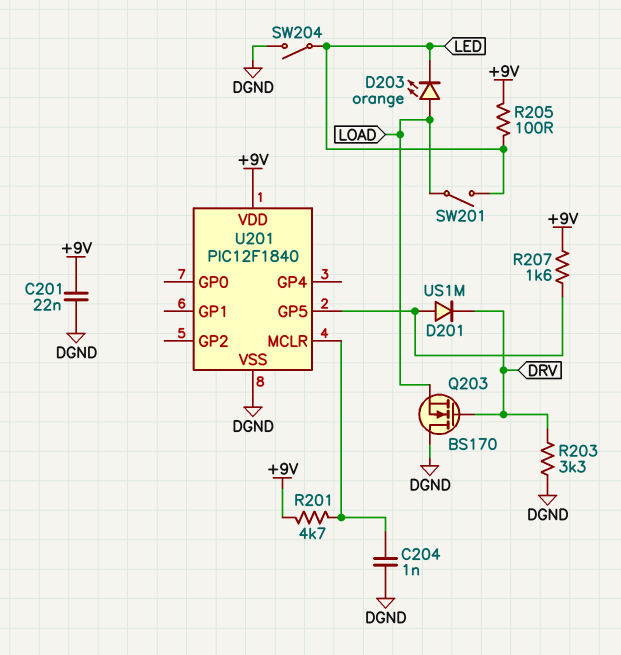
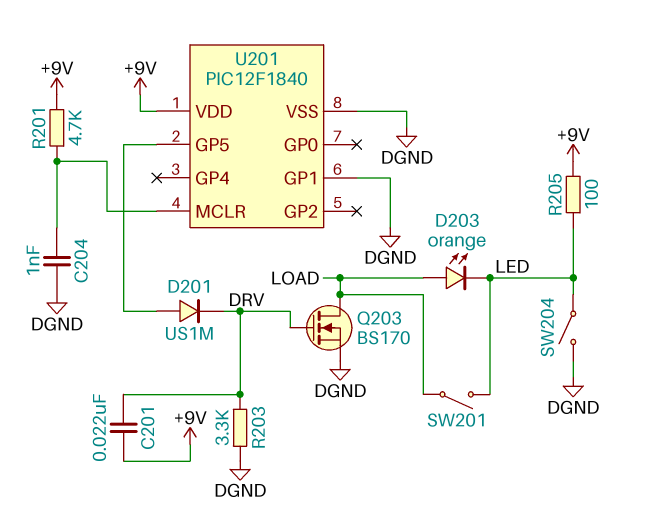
C201: 22nF (+9V, DGND) -> 22nF (+9V, DRV)
Q203: NMOS BS170 (G DRV, D DGND, S LOAD) -> NMOS BS170 (G DRV, D LOAD, S DGND)
R207: 1.6k (+9V, U201/GP5) -> none
U201 pin GP1: none -> DGND

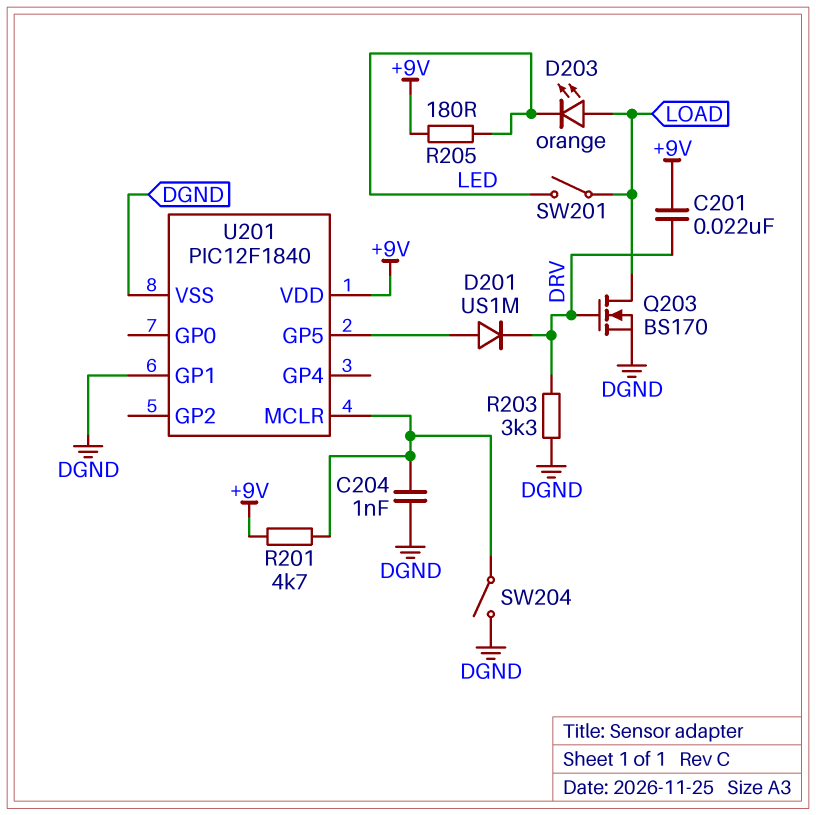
R205: 100 (+9V, LED) -> 180 (+9V, LED)
SW204: switch (DGND, LED) -> switch (DGND, U201/MCLR)

